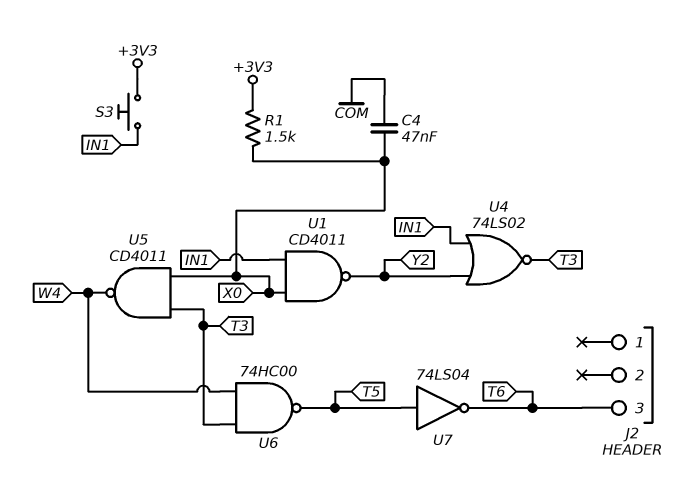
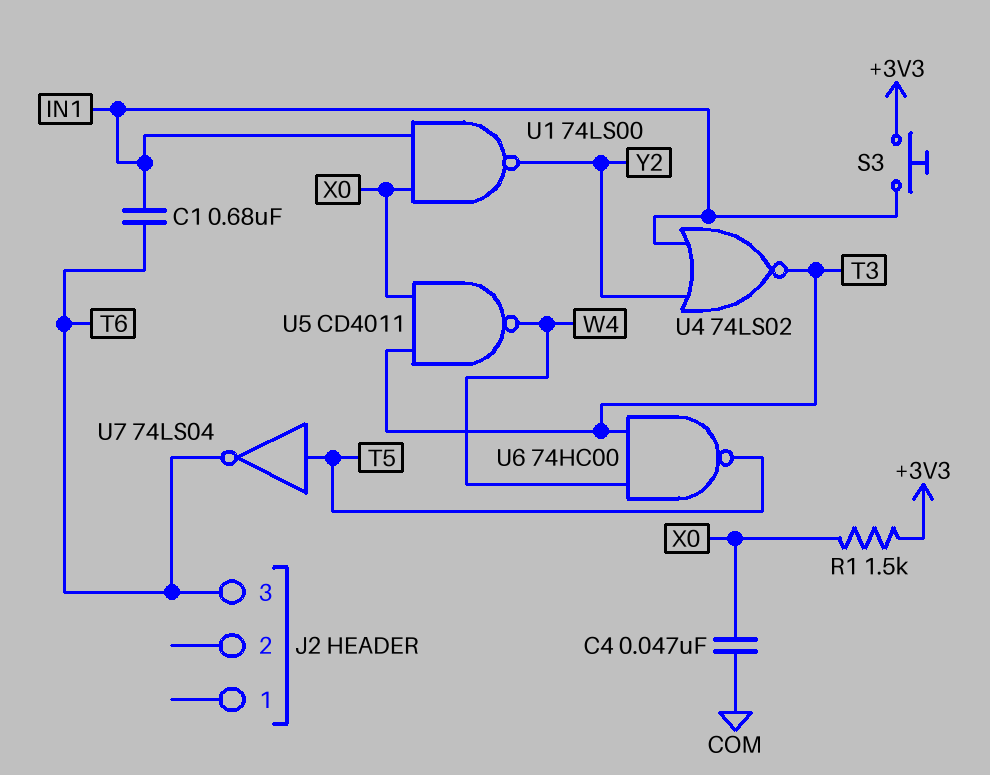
C1: none -> 680nF (IN1, T6)
U1: NAND CD4011 (in IN1, in X0, out Y2) -> NAND 74LS00 (in IN1, in X0, out Y2)

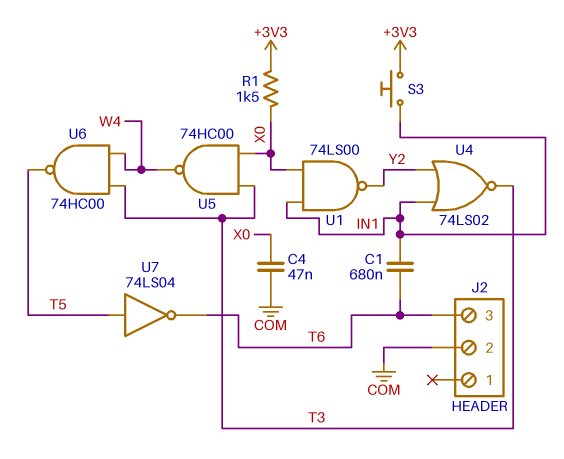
J2 pin 2: none -> COM
U5: NAND CD4011 (in T3, in X0, out W4) -> NAND 74HC00 (in T3, in X0, out W4)

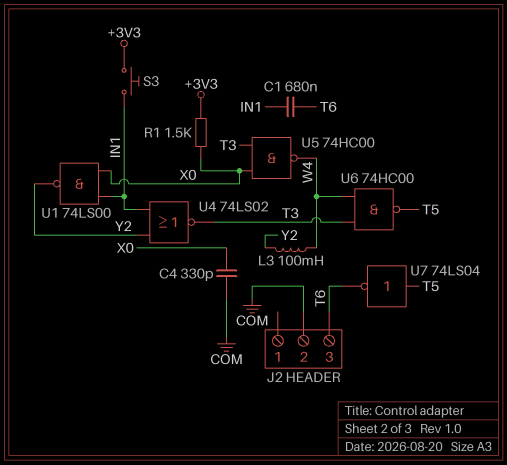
C4: 47nF (COM, X0) -> 330pF (COM, X0)
L3: none -> 100mH (W4, Y2)

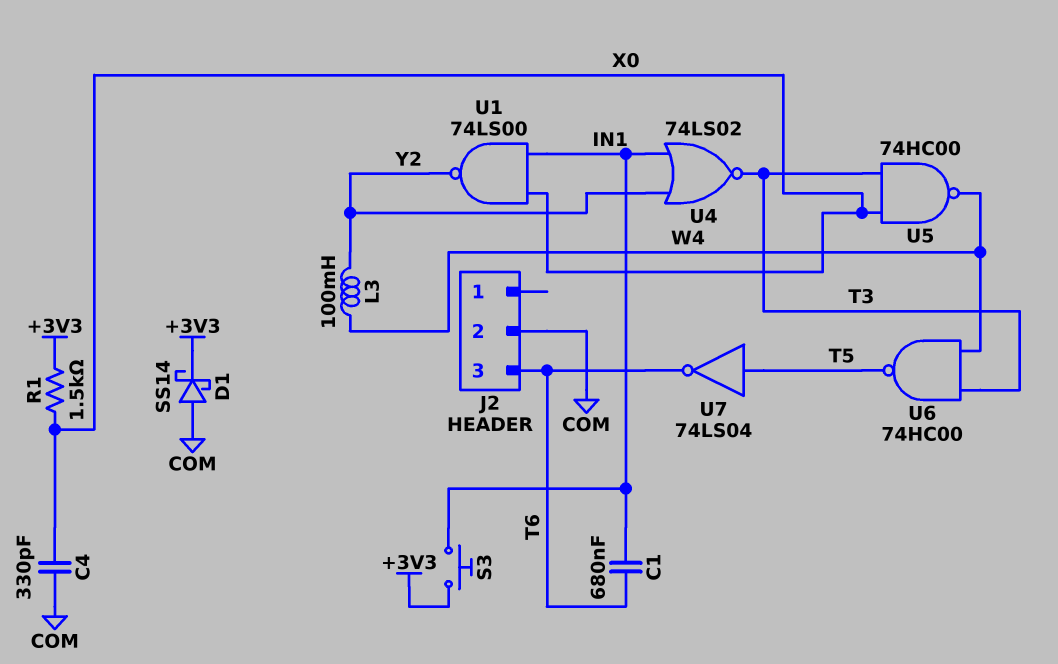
D1: none -> schottky SS14 (A COM, K +3V3)

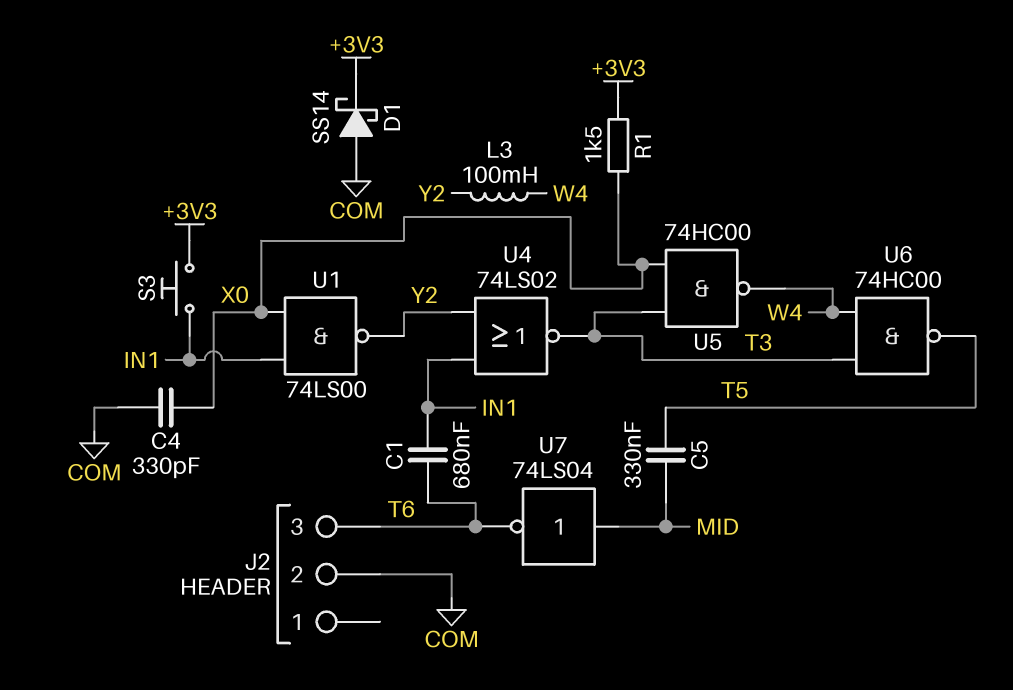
C5: none -> 330nF (MID, T5)
U7: NOT 74LS04 (in T5, out T6) -> NOT 74LS04 (in MID, out T6)

